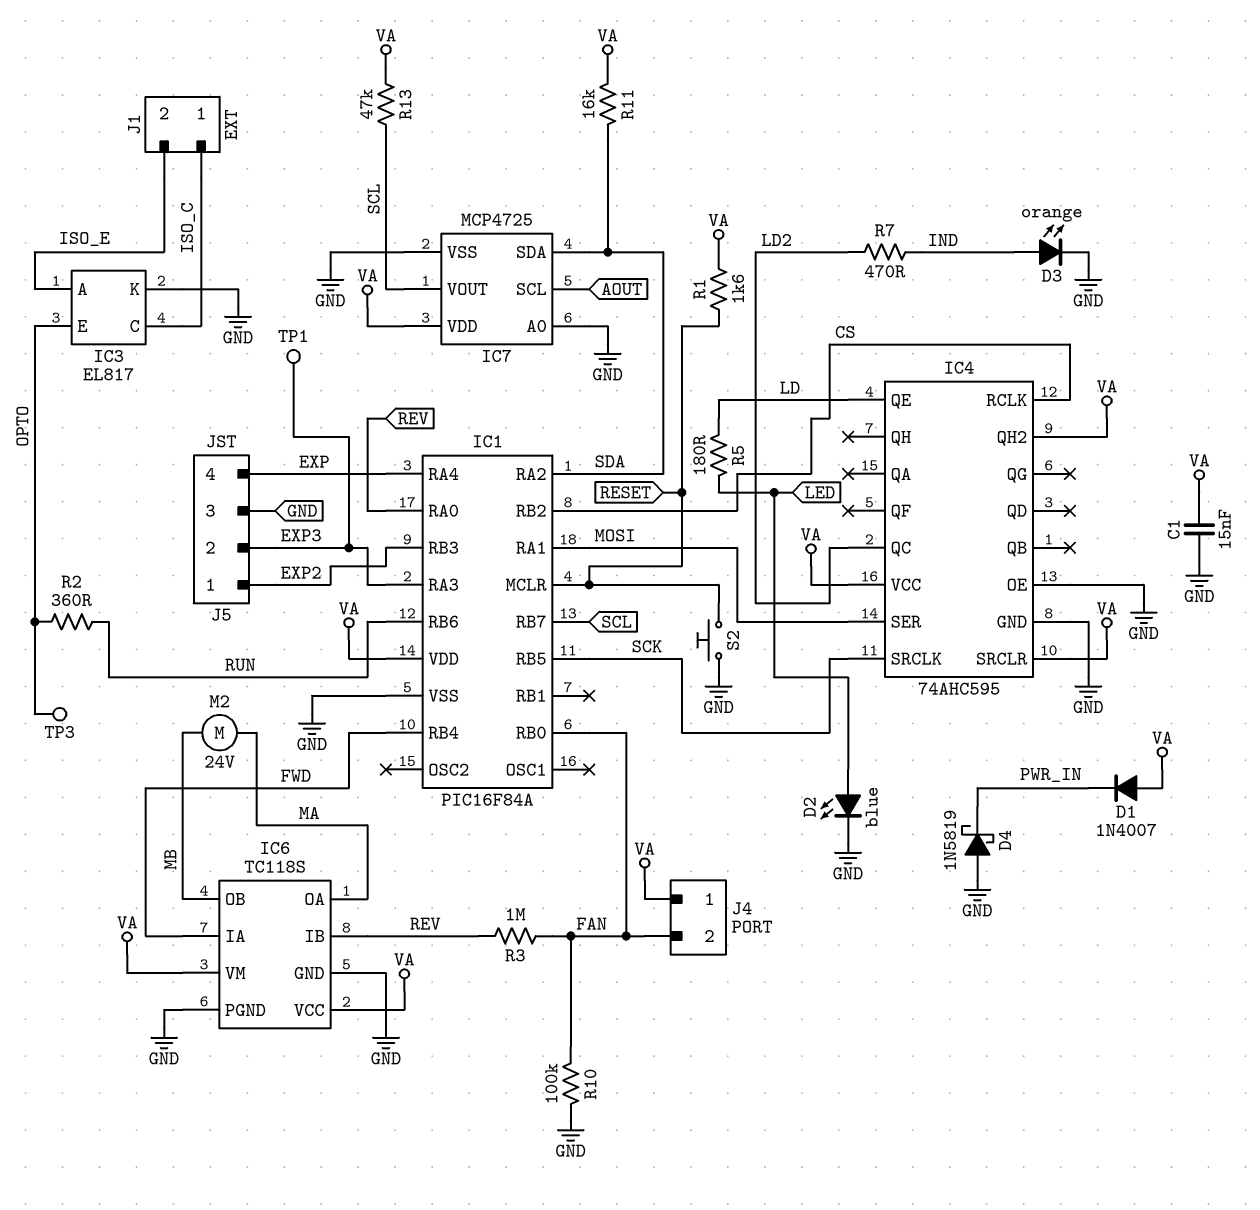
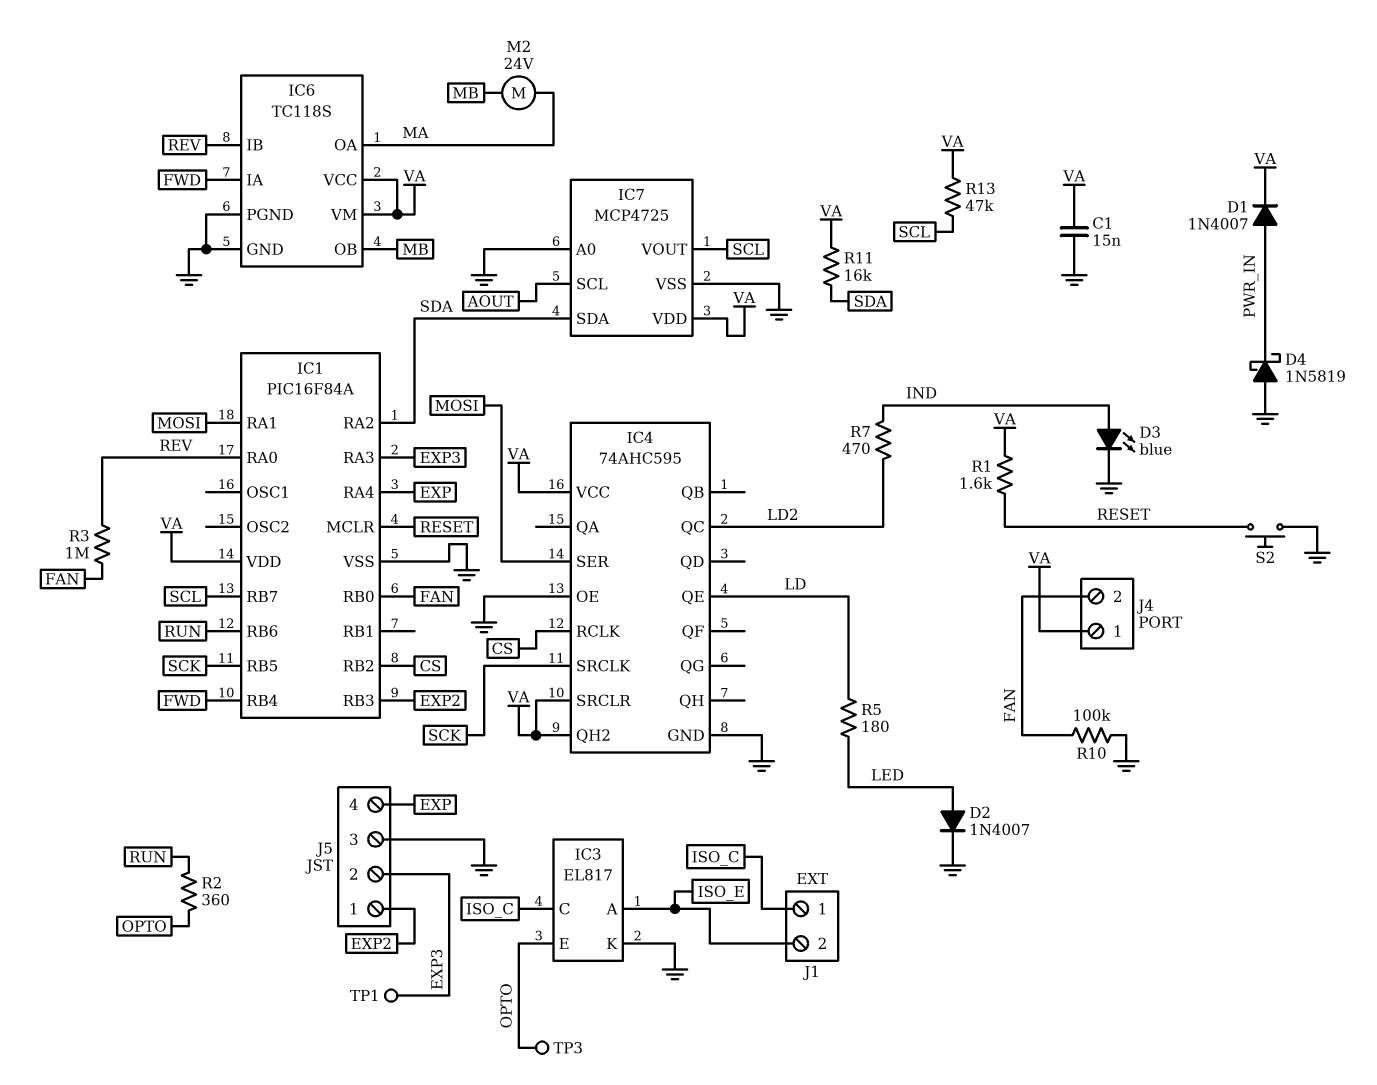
D1: diode 1N4007 (A VA, K PWR_IN) -> diode 1N4007 (A PWR_IN, K VA)
D2: LED blue (A LED, K GND) -> diode 1N4007 (A LED, K GND)
D3: LED orange (A IND, K GND) -> LED blue (A IND, K GND)

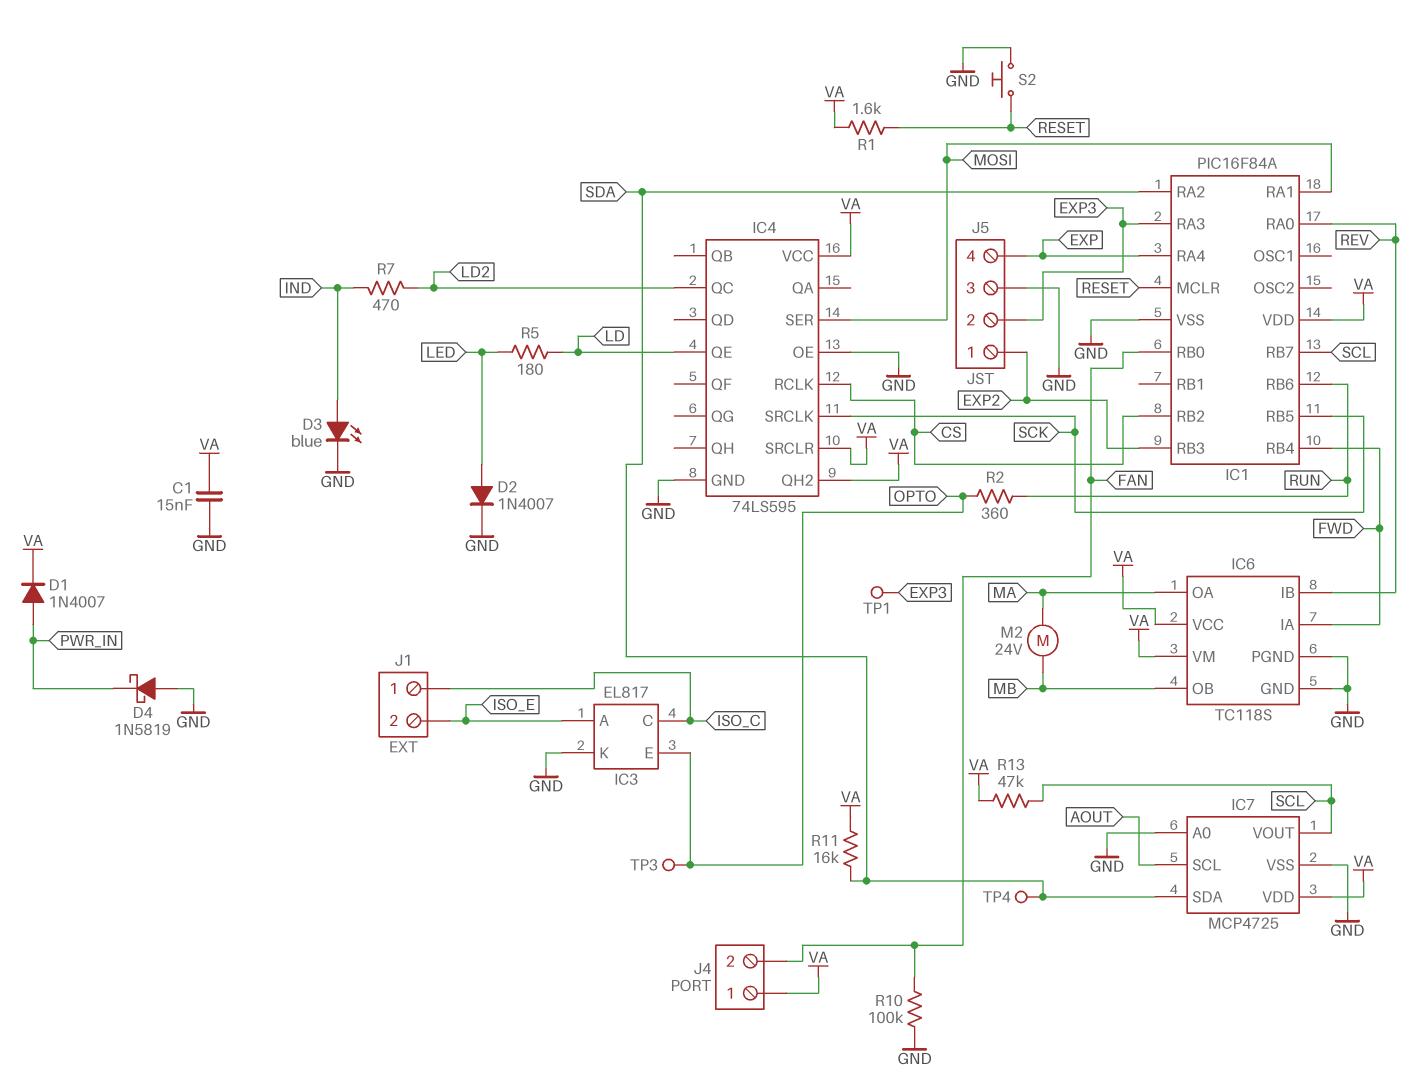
IC4: 74AHC595 -> 74LS595
R3: 1M (FAN, REV) -> none
TP4: none -> test point (SDA)

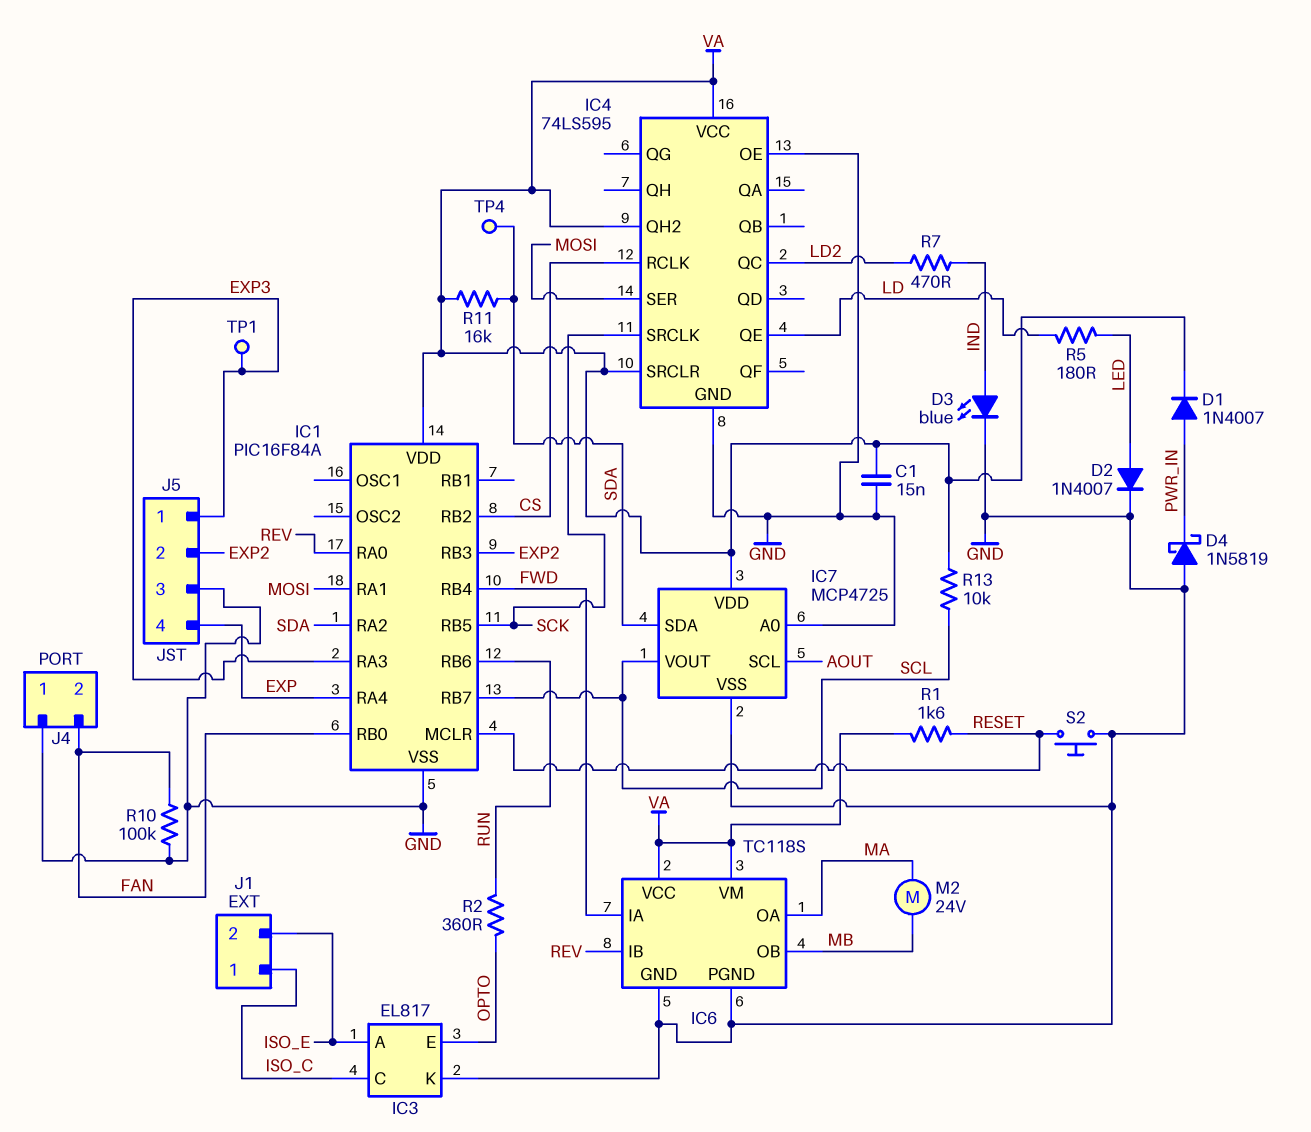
J4 pin 1: VA -> GND
J5 pin 1: EXP2 -> EXP3
J5 pin 2: EXP3 -> EXP2
R13: 47k (SCL, VA) -> 10k (SCL, VA)
TP3: test point (OPTO) -> none

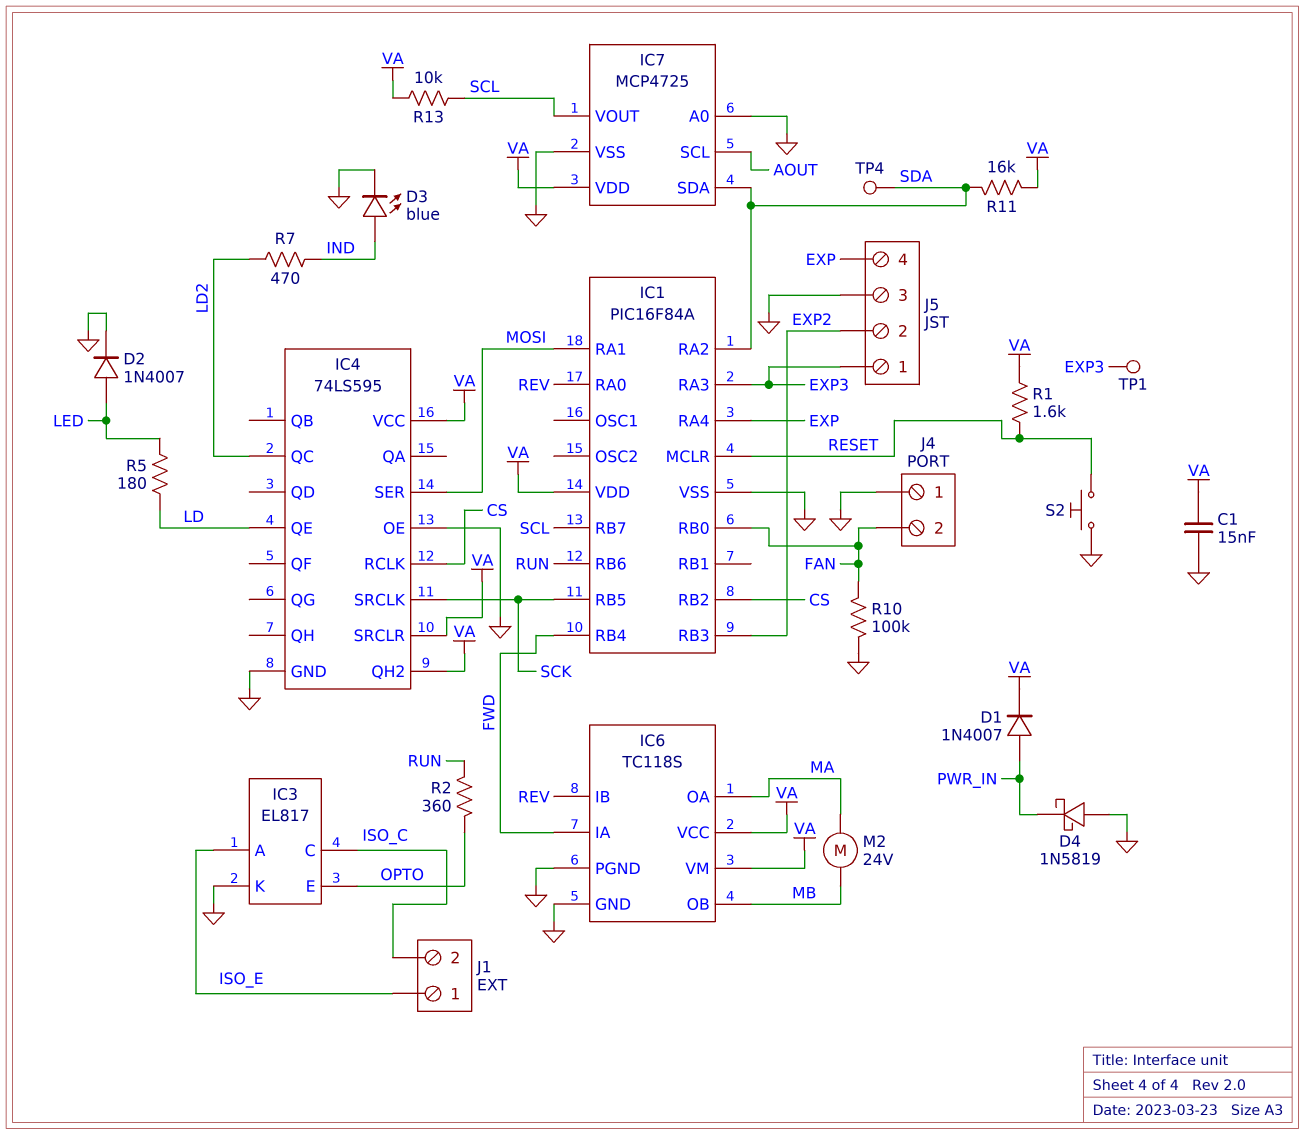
J1 pin 1: ISO_C -> ISO_E
J1 pin 2: ISO_E -> ISO_C

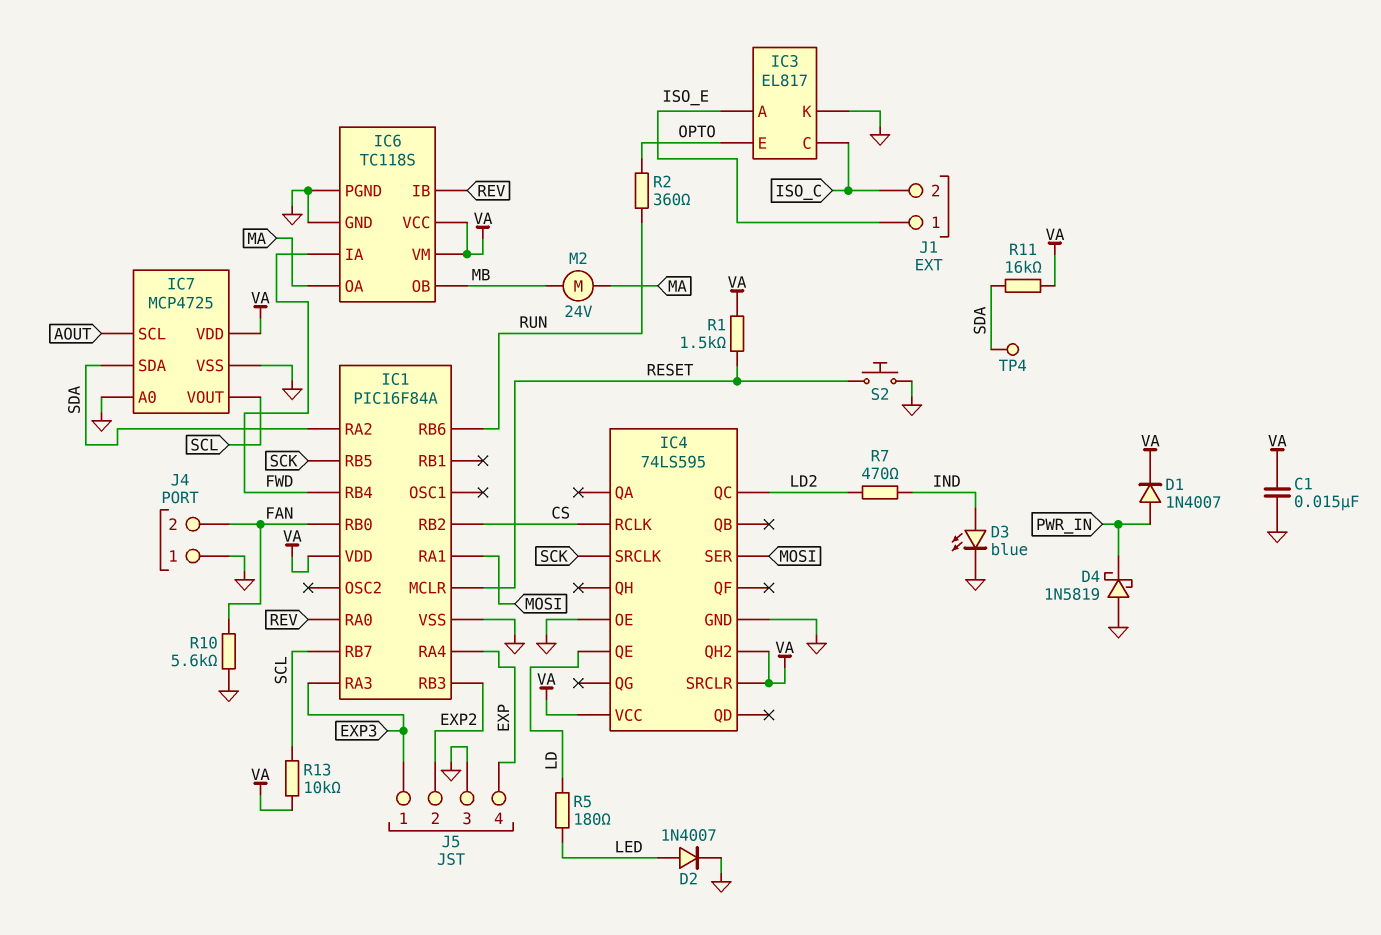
R1: 1.6k (RESET, VA) -> 1.5k (RESET, VA)
R10: 100k (FAN, GND) -> 5.6k (FAN, GND)
TP1: test point (EXP3) -> none

